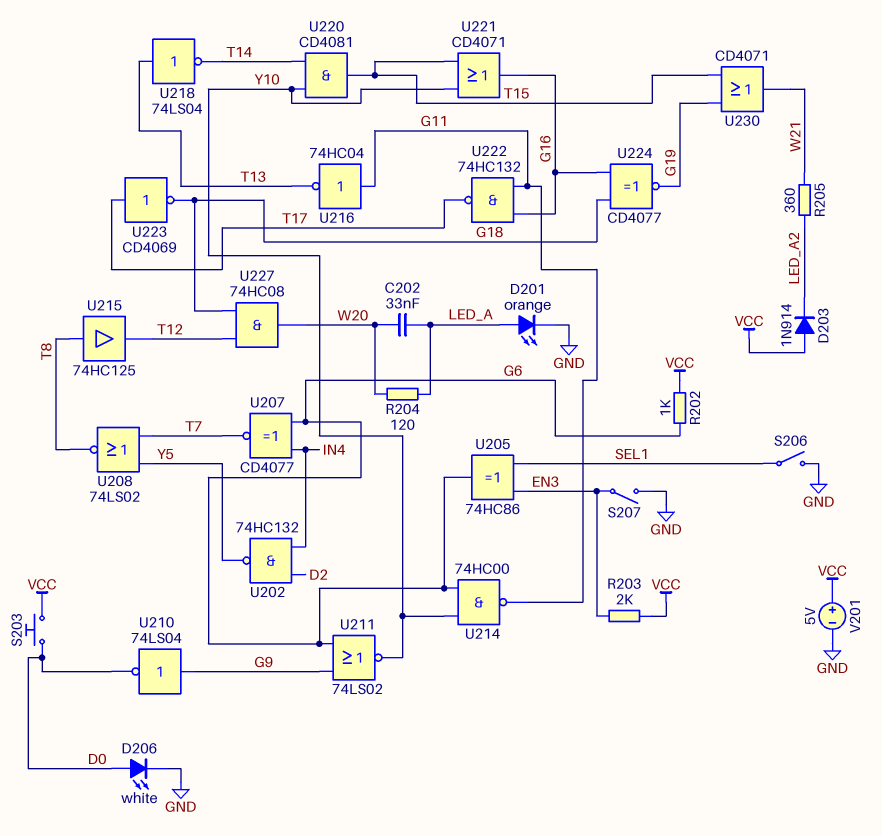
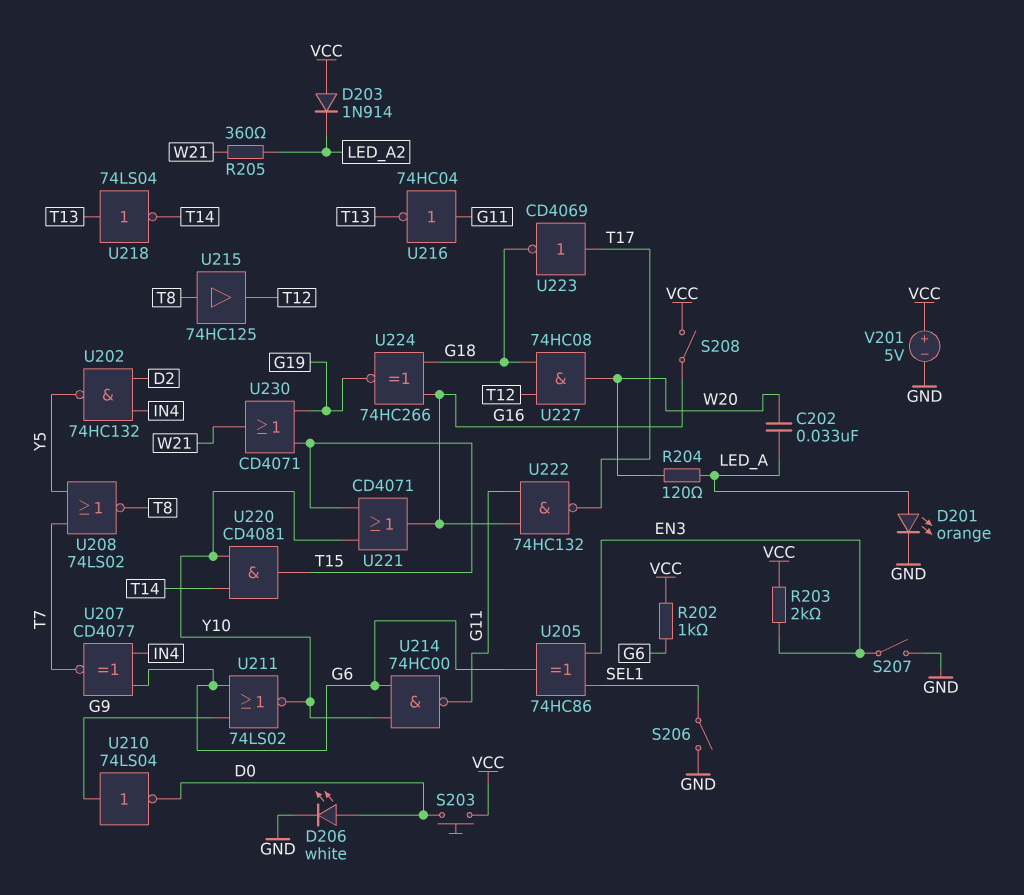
S208: none -> switch (G16, VCC)
U224: XNOR CD4077 (in G16, in G18, out G19) -> XNOR 74HC266 (in G16, in G18, out G19)

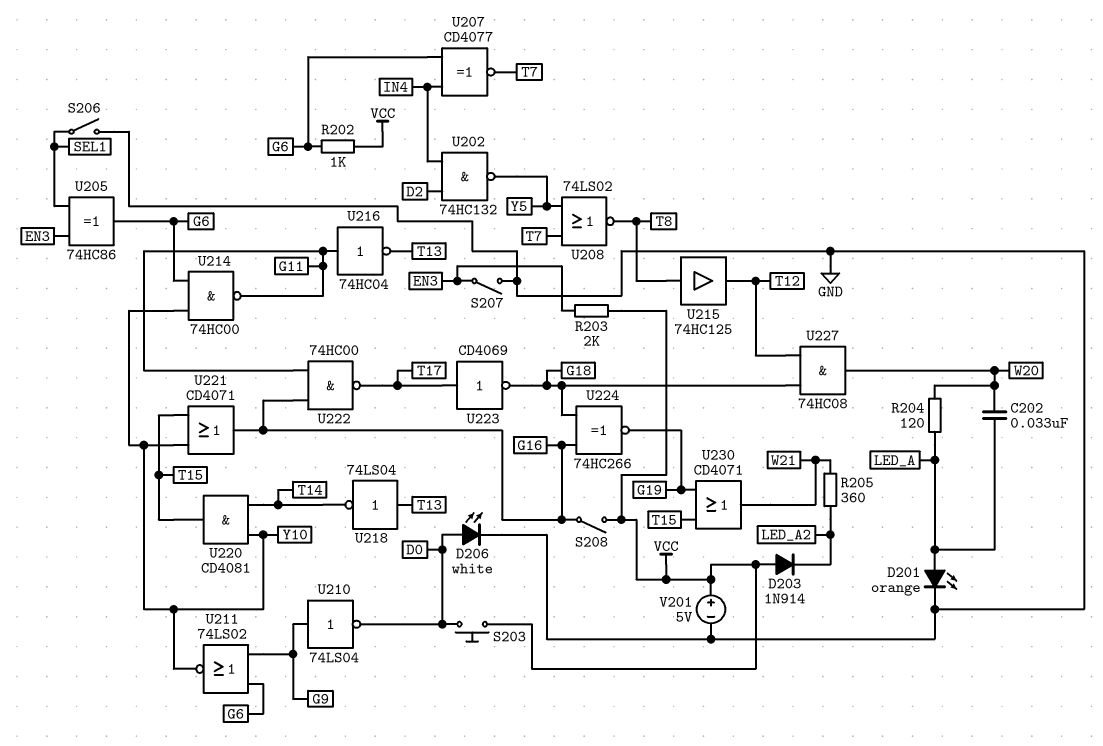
U222: NAND 74HC132 (in G11, in G16, out T17) -> NAND 74HC00 (in G11, in G16, out T17)

